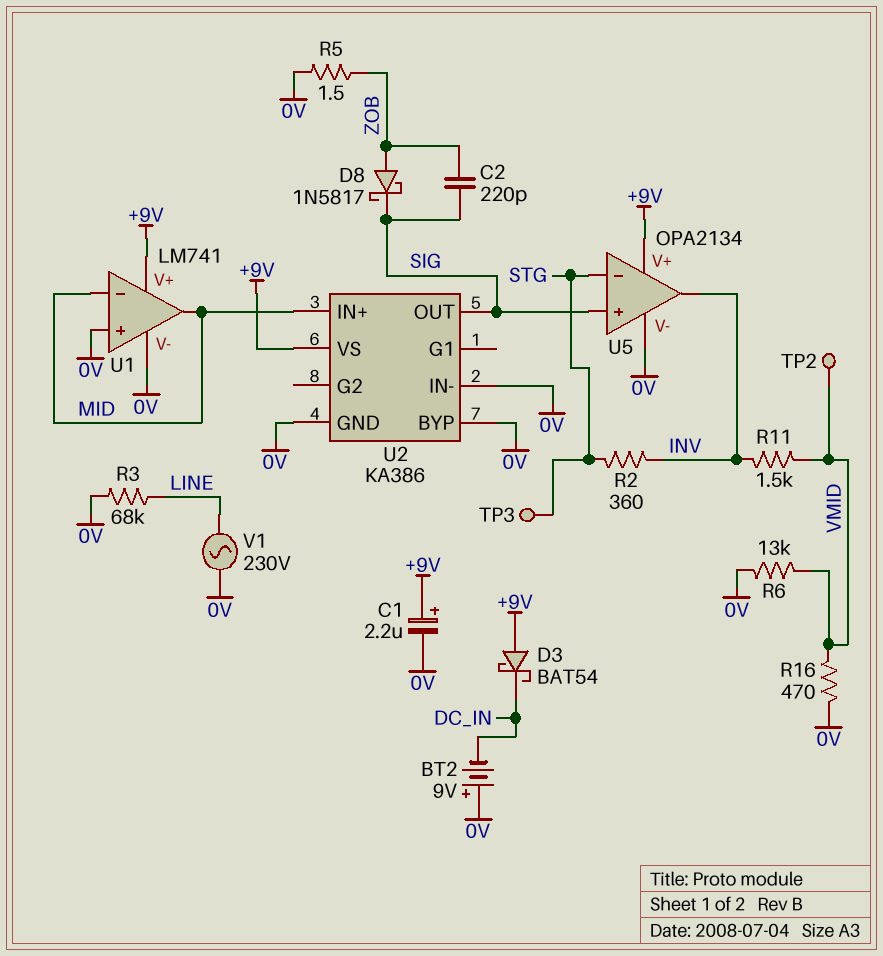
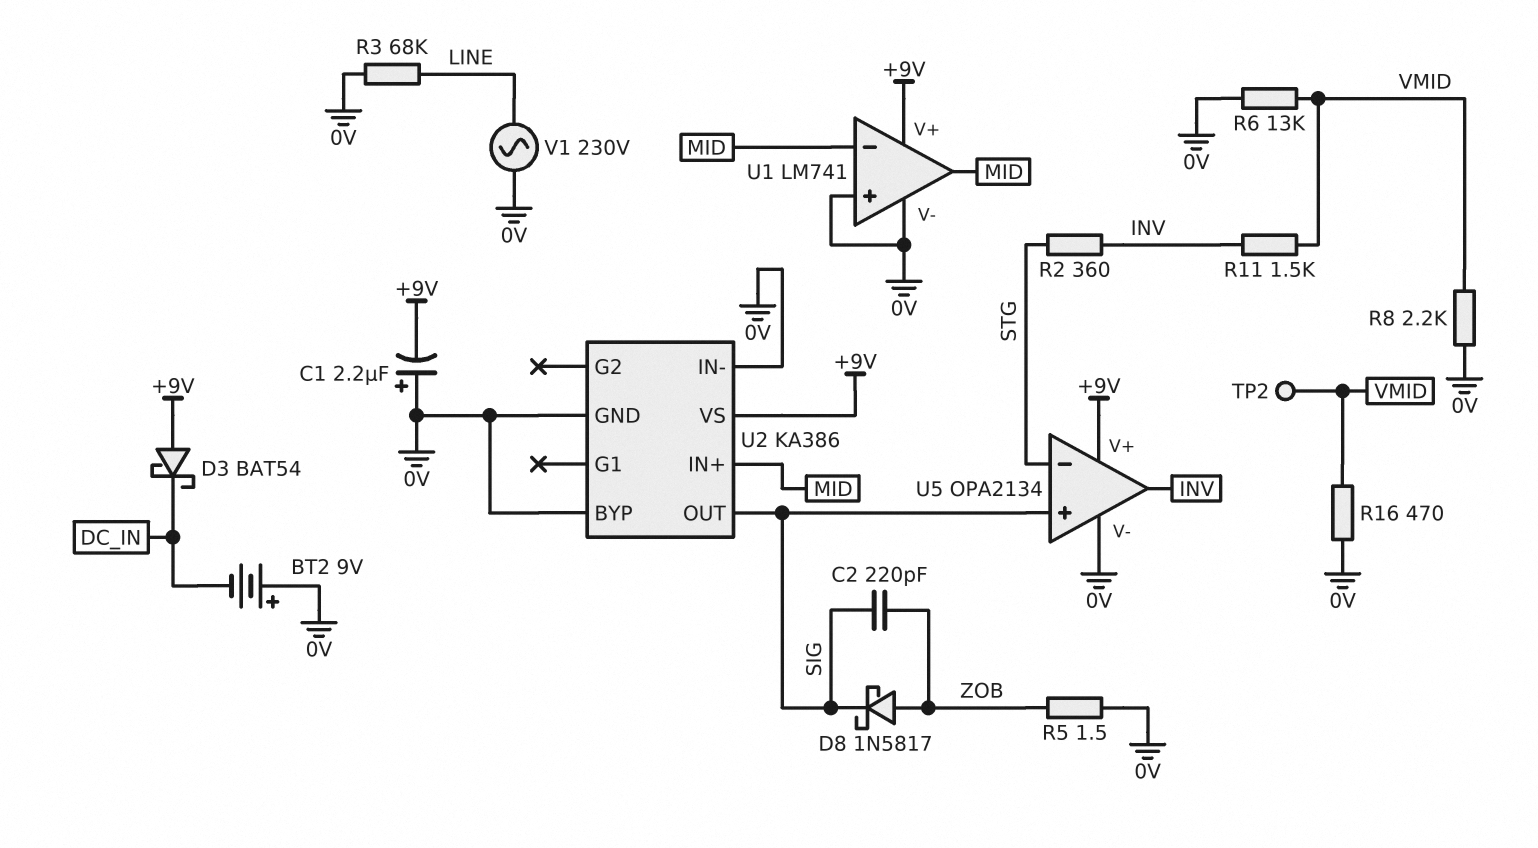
C1: 2.2uF (plus +9V, minus 0V) -> 2.2uF (plus 0V, minus +9V)
R8: none -> 2.2k (0V, VMID)
TP3: test point (STG) -> none

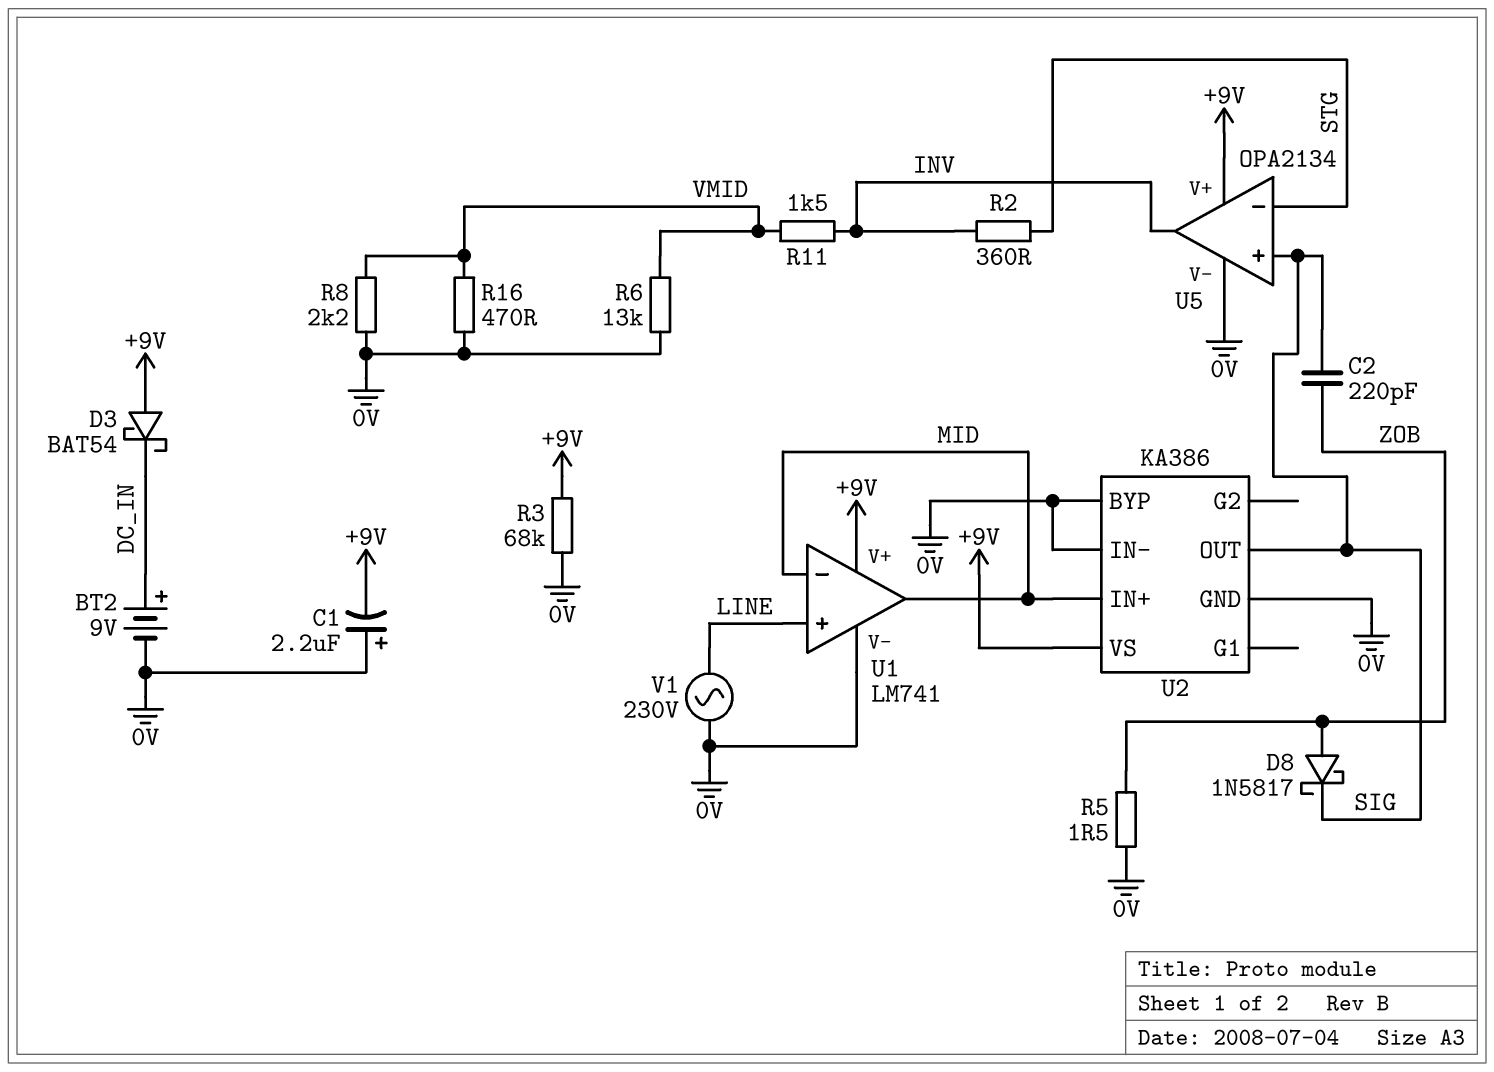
BT2: 9V (plus 0V, minus DC_IN) -> 9V (plus DC_IN, minus 0V)
R3: 68k (0V, LINE) -> 68k (+9V, 0V)
TP2: test point (VMID) -> none
U1 pin in+: 0V -> LINE

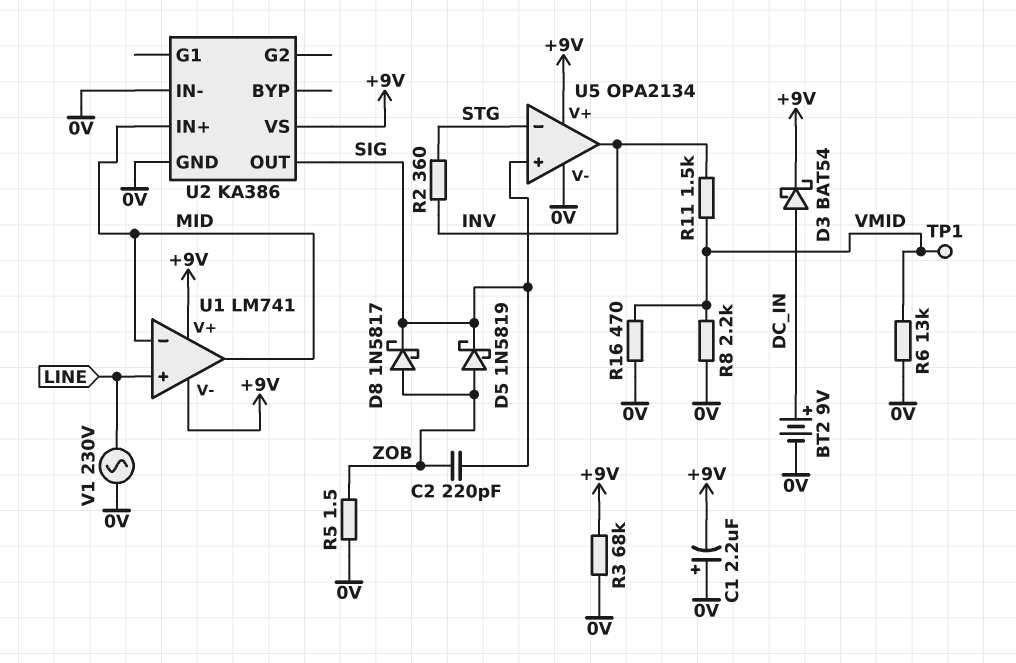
D3: schottky BAT54 (A +9V, K DC_IN) -> schottky BAT54 (A DC_IN, K +9V)
D5: none -> schottky 1N5819 (A ZOB, K SIG)
TP1: none -> test point (VMID)
U1 pin V-: 0V -> +9V
U2 pin BYP: 0V -> none

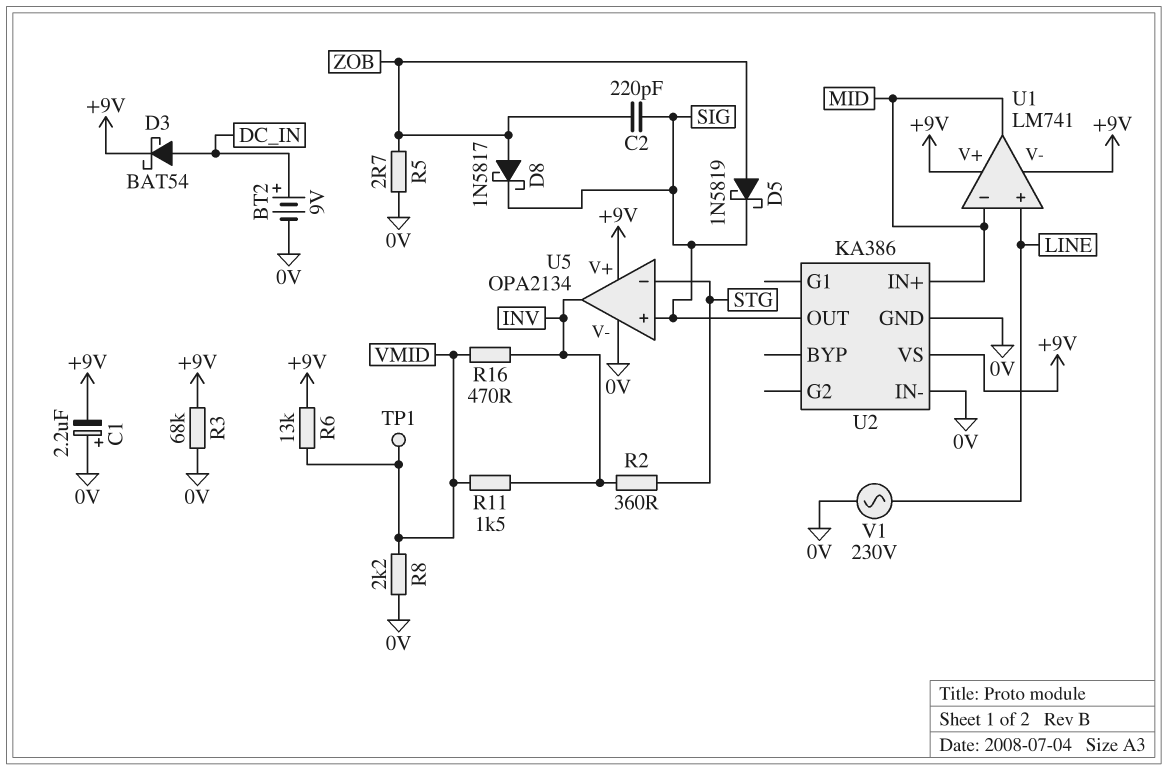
R5: 1.5 (0V, ZOB) -> 2.7 (0V, ZOB)
R6: 13k (0V, VMID) -> 13k (+9V, VMID)
R16: 470 (0V, VMID) -> 470 (INV, VMID)

